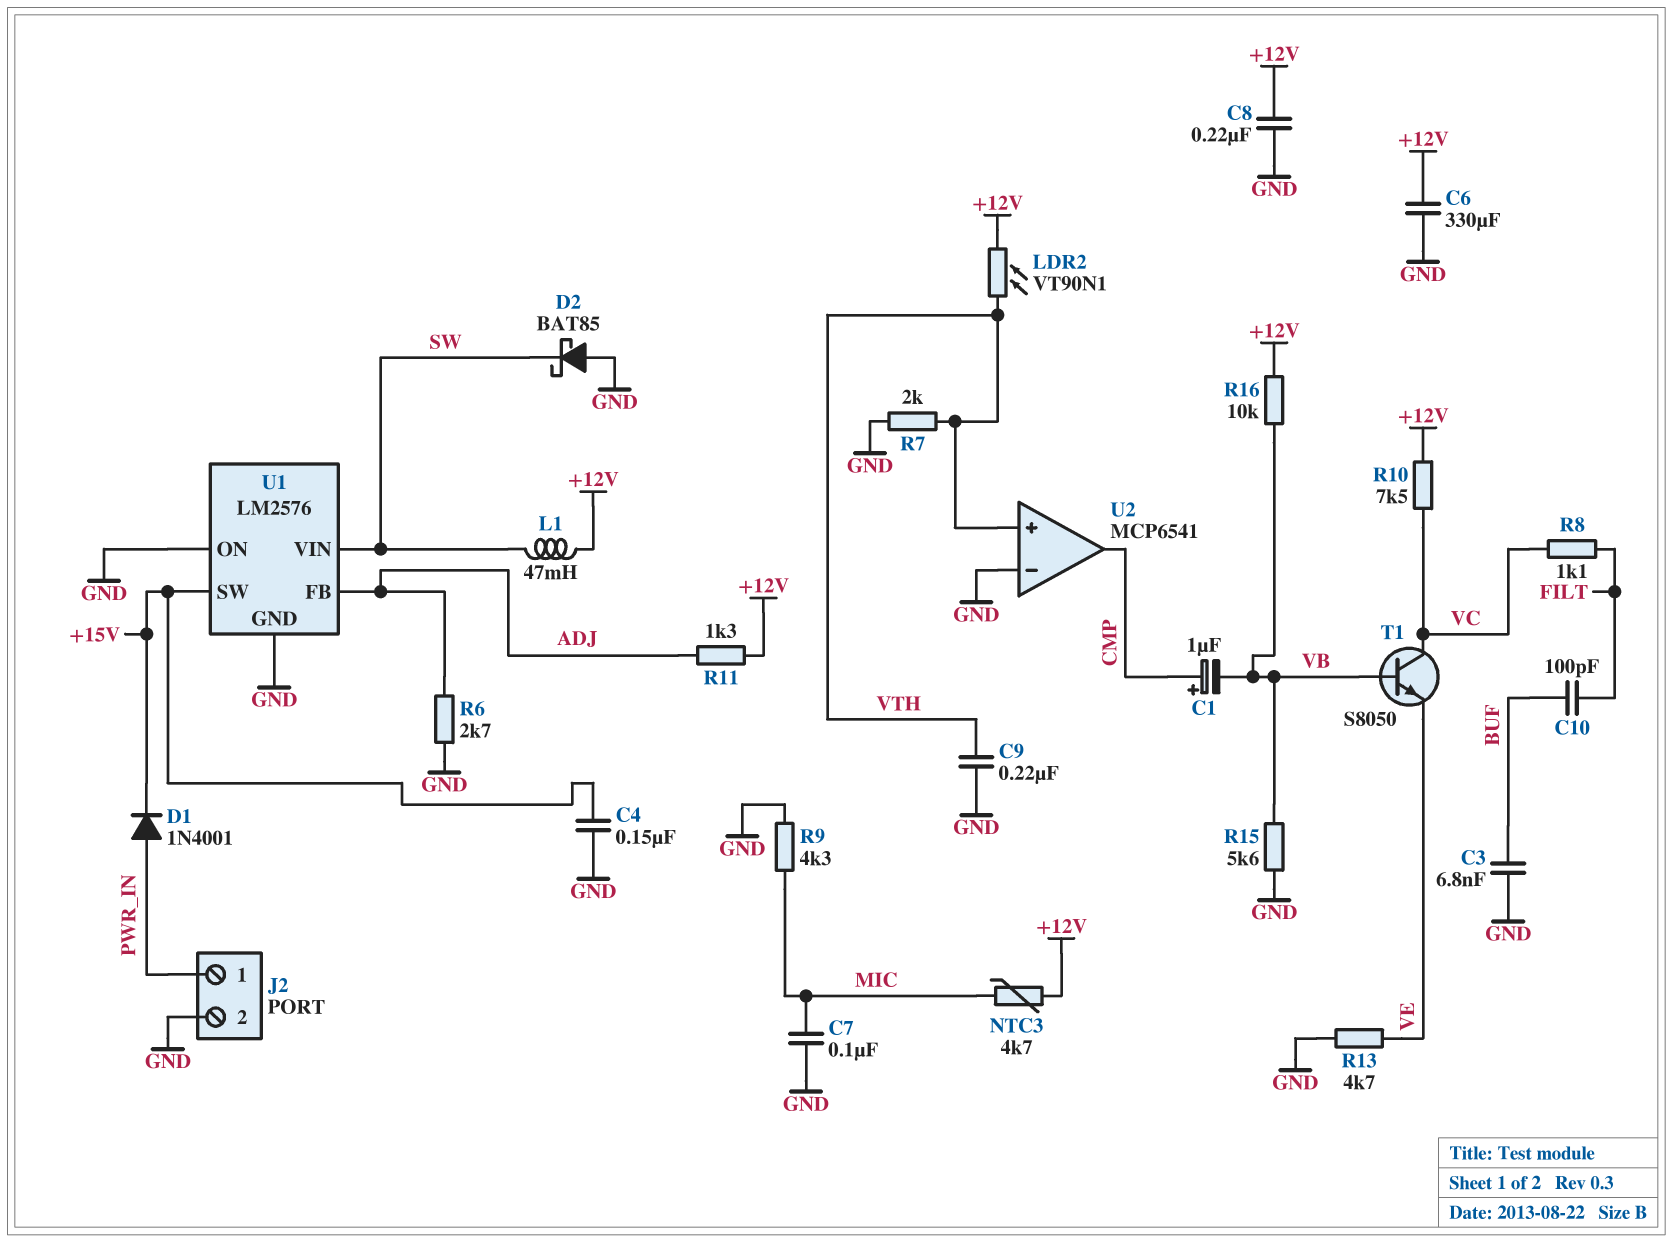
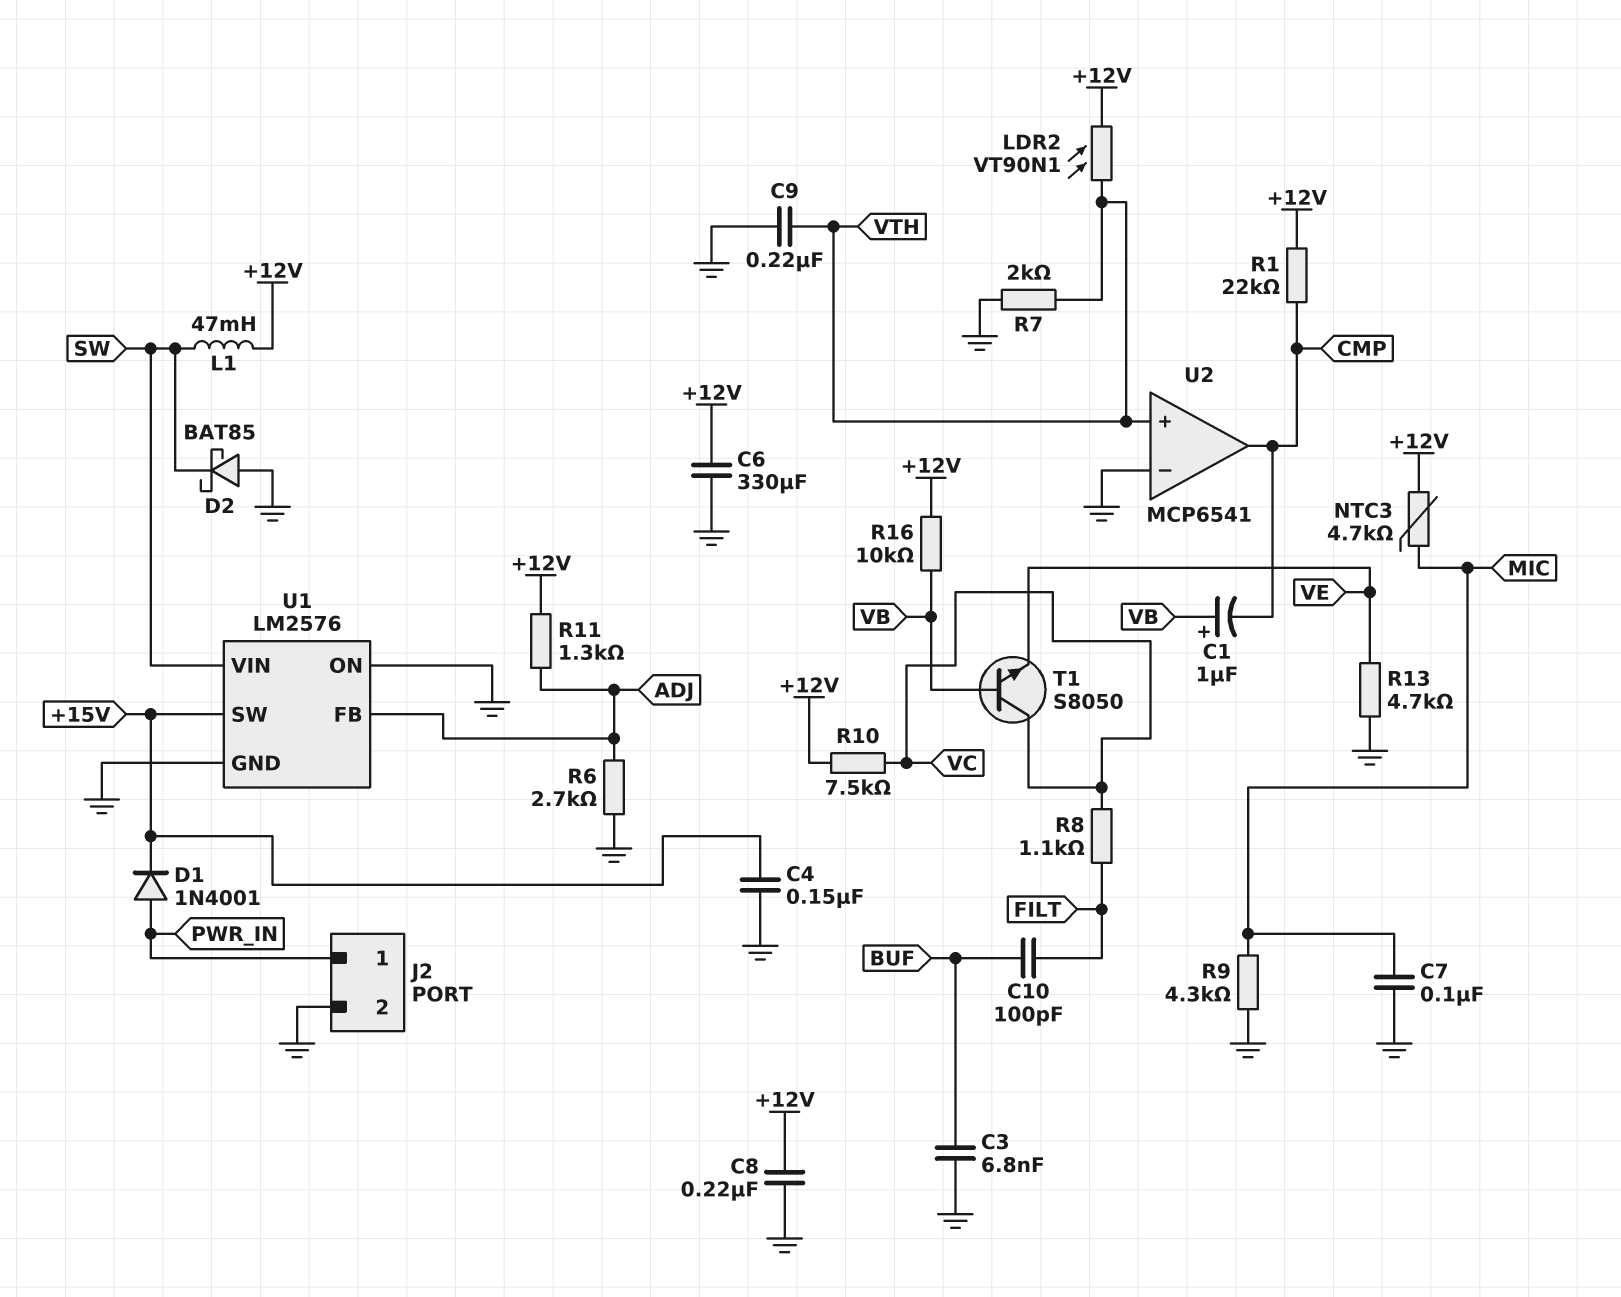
C1: 1uF (plus CMP, minus VB) -> 1uF (plus VB, minus CMP)
R1: none -> 22k (+12V, CMP)
R15: 5.6k (GND, VB) -> none

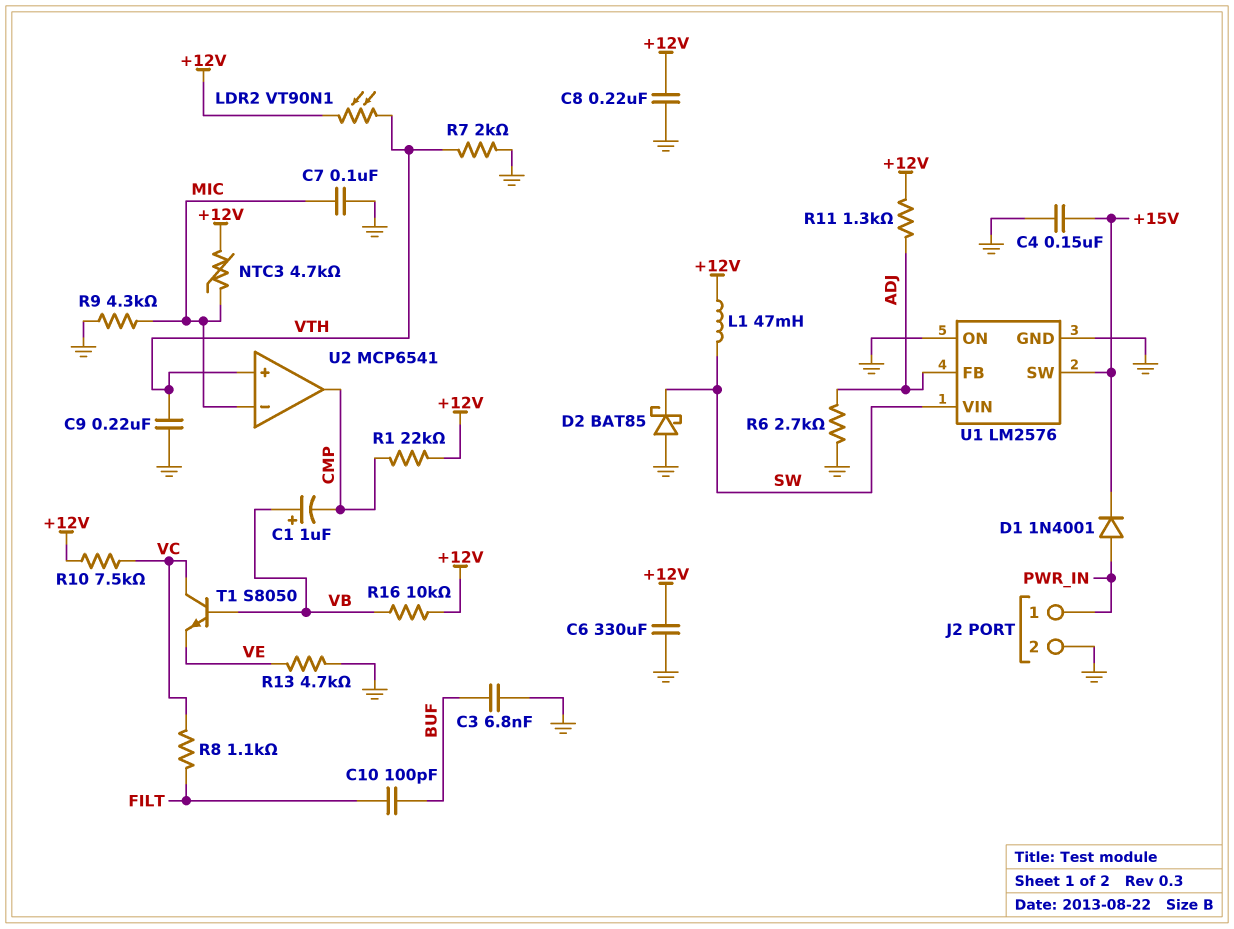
U2 pin in-: GND -> MIC

